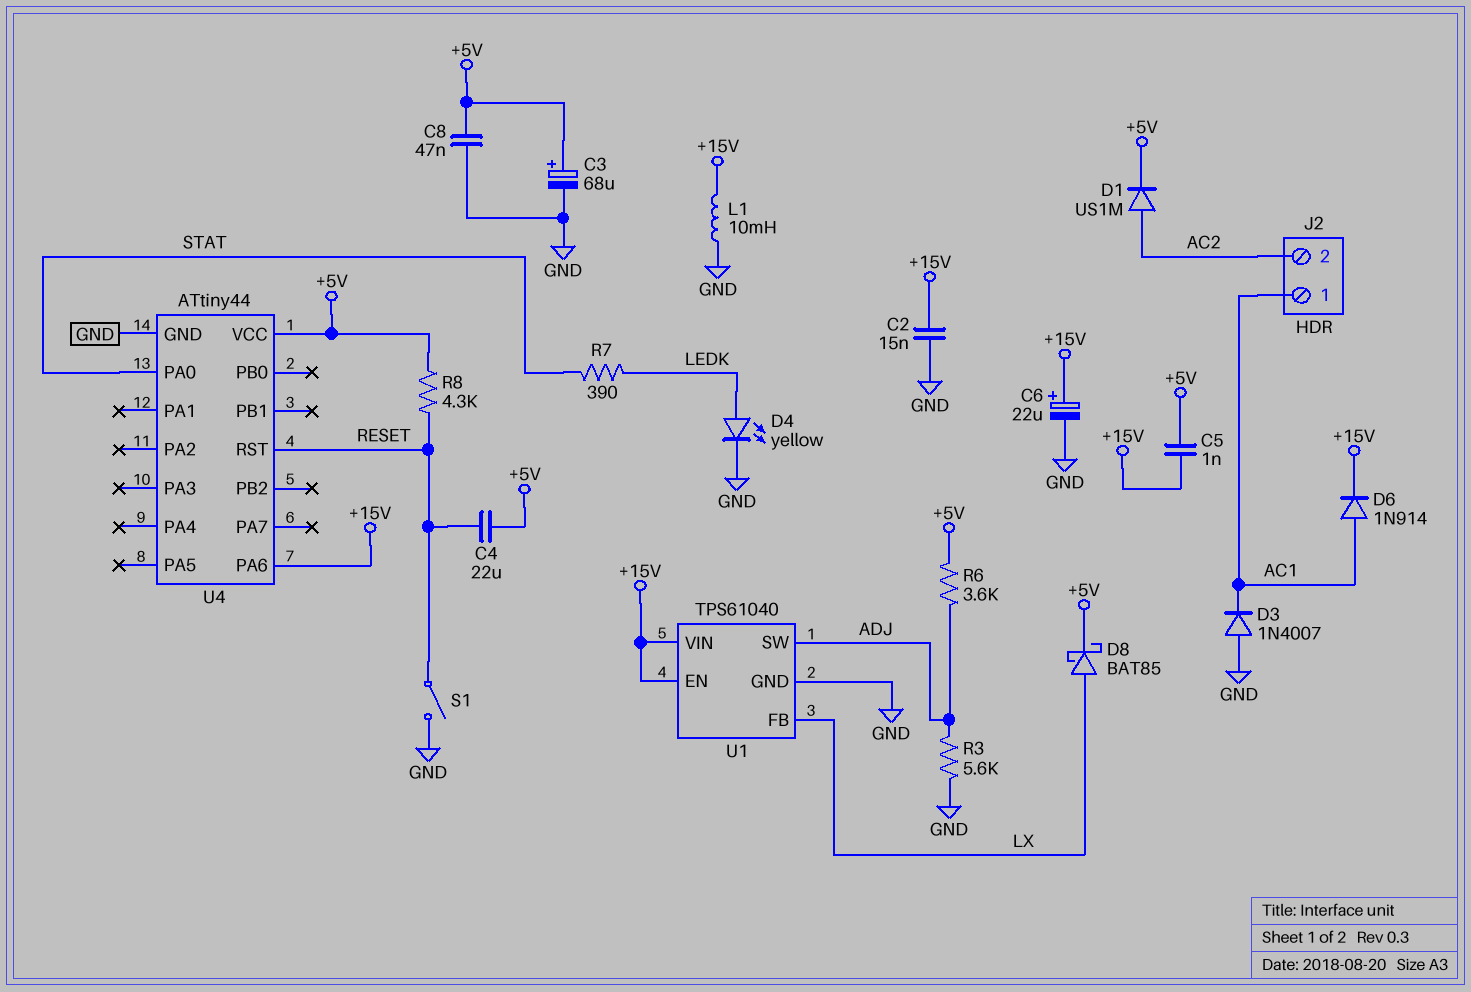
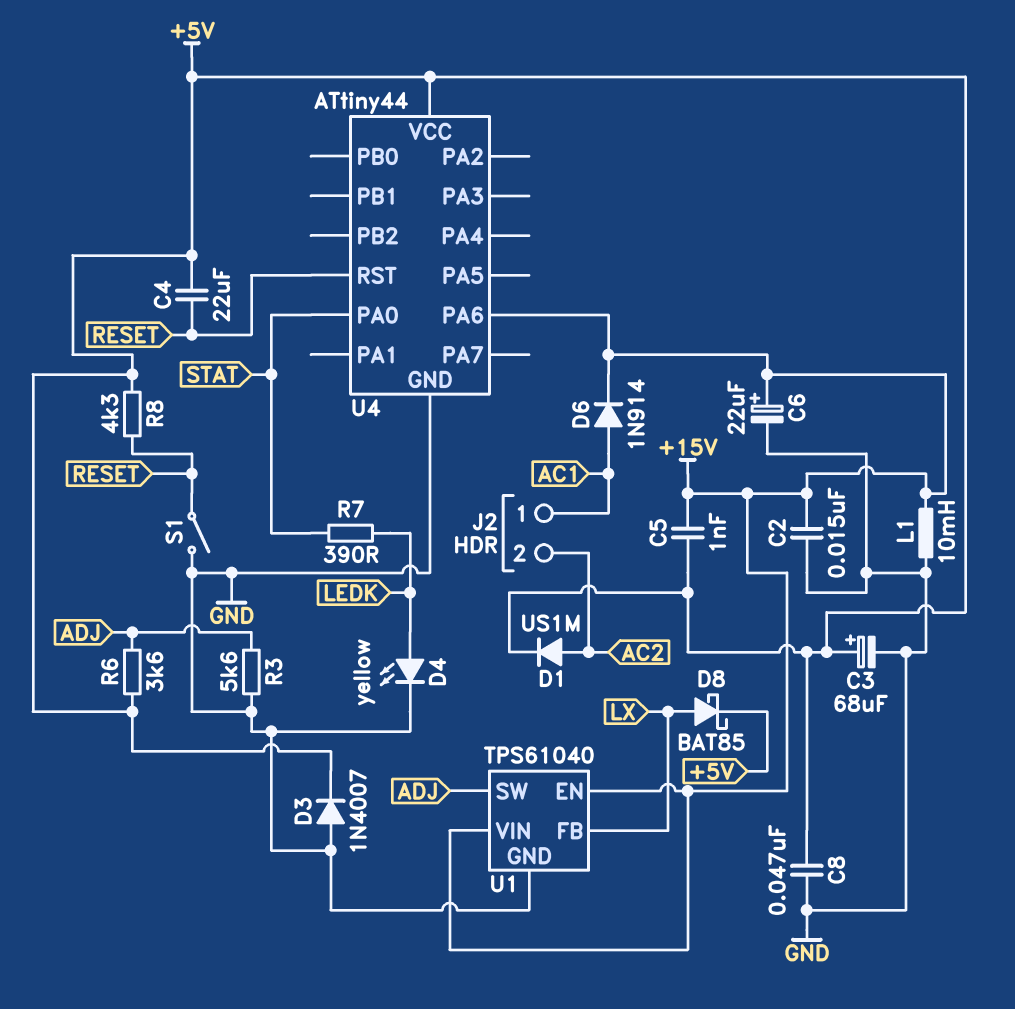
D3: diode 1N4007 (A GND, K AC1) -> diode 1N4007 (A GND, K +5V)

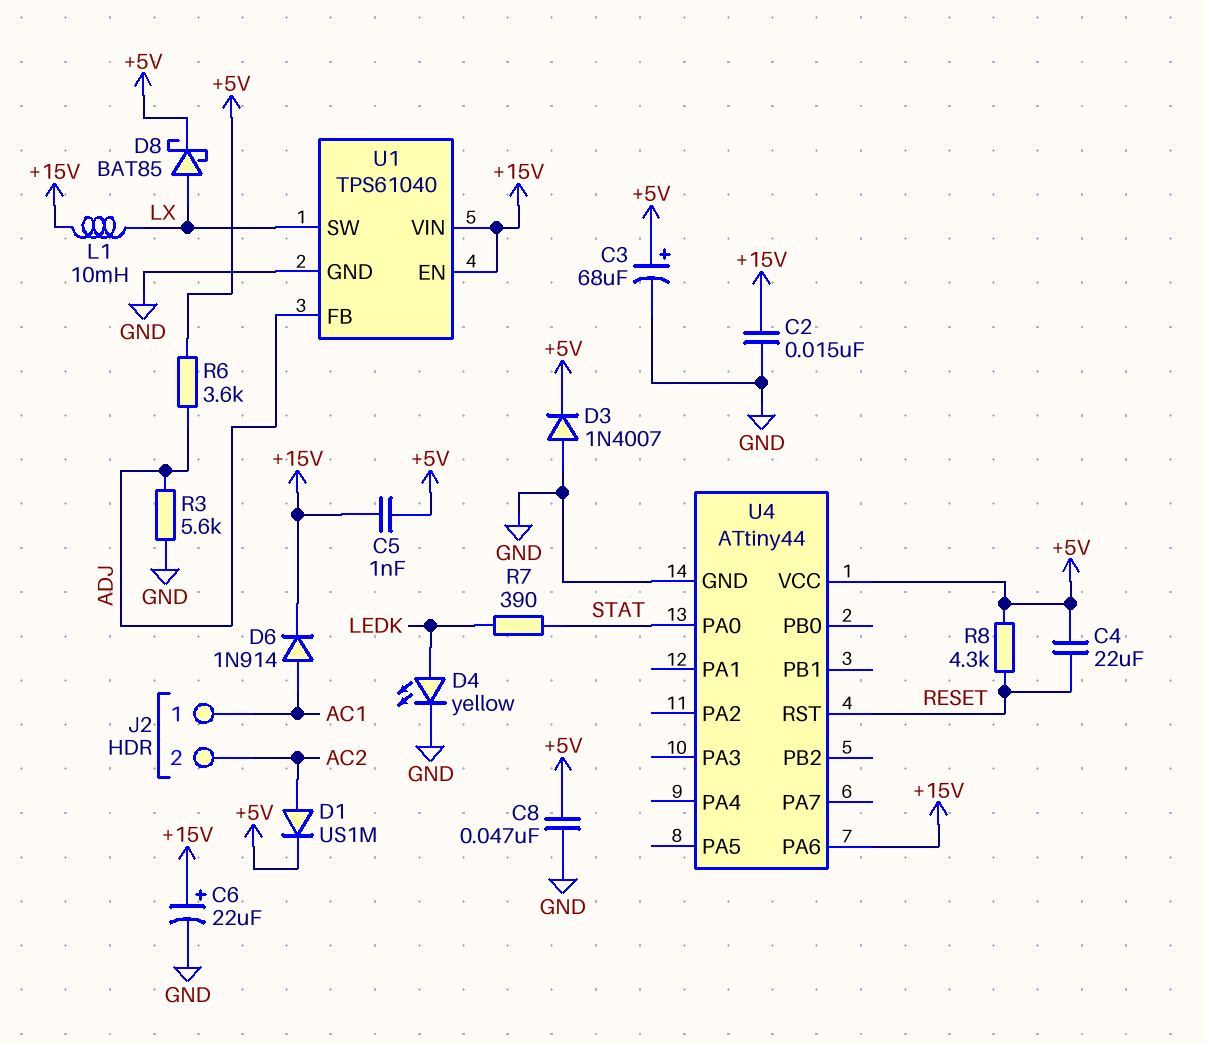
L1: 10mH (+15V, GND) -> 10mH (+15V, LX)
S1: switch (GND, RESET) -> none
U1 pin FB: LX -> ADJ
U1 pin SW: ADJ -> LX

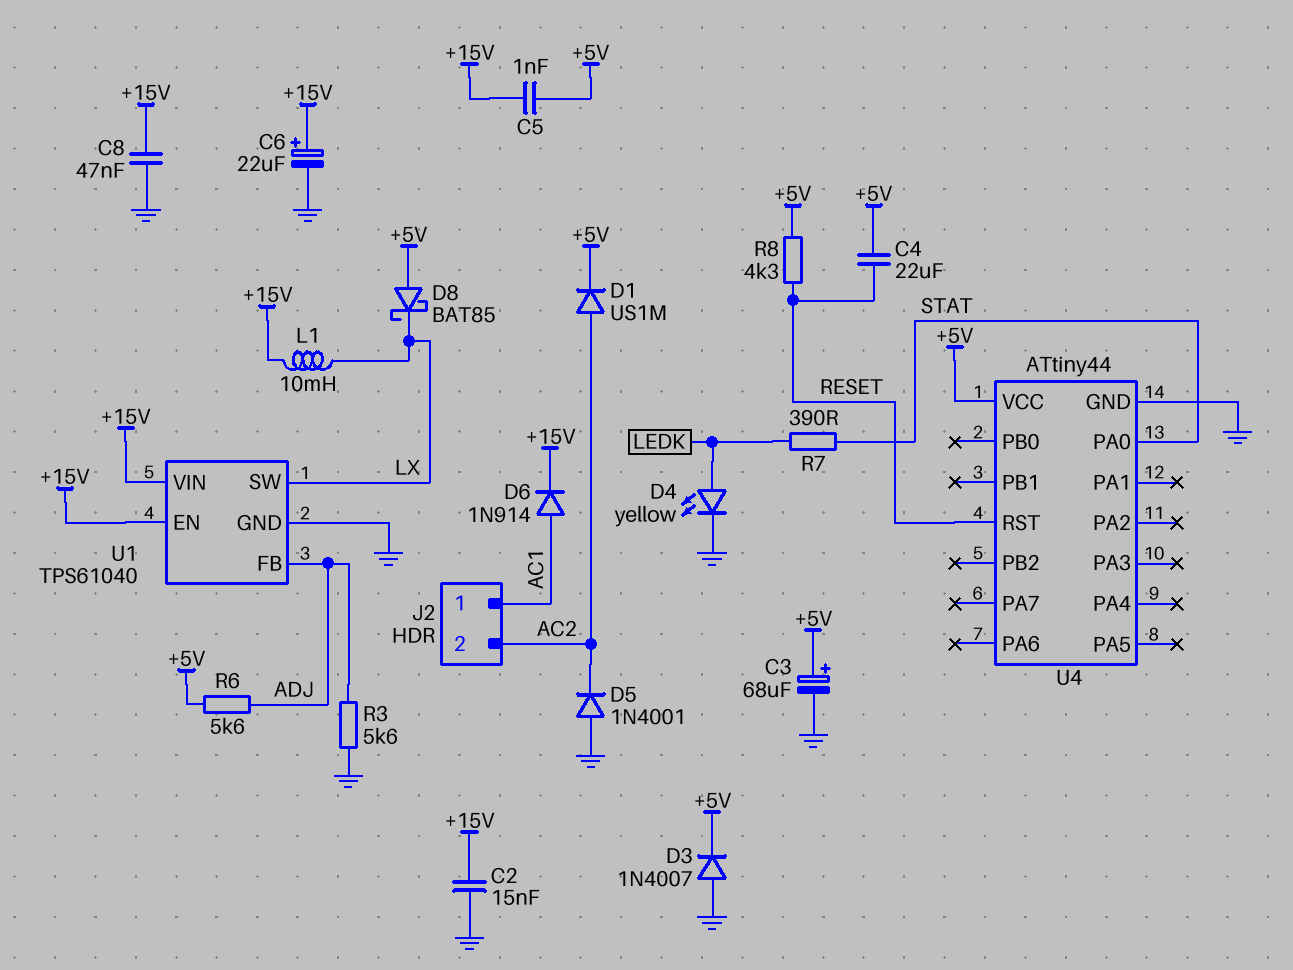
C8: 47nF (+5V, GND) -> 47nF (+15V, GND)
D5: none -> diode 1N4001 (A GND, K AC2)
D8: schottky BAT85 (A LX, K +5V) -> schottky BAT85 (A +5V, K LX)
R6: 3.6k (+5V, ADJ) -> 5.6k (+5V, ADJ)
U4 pin PA6: +15V -> none

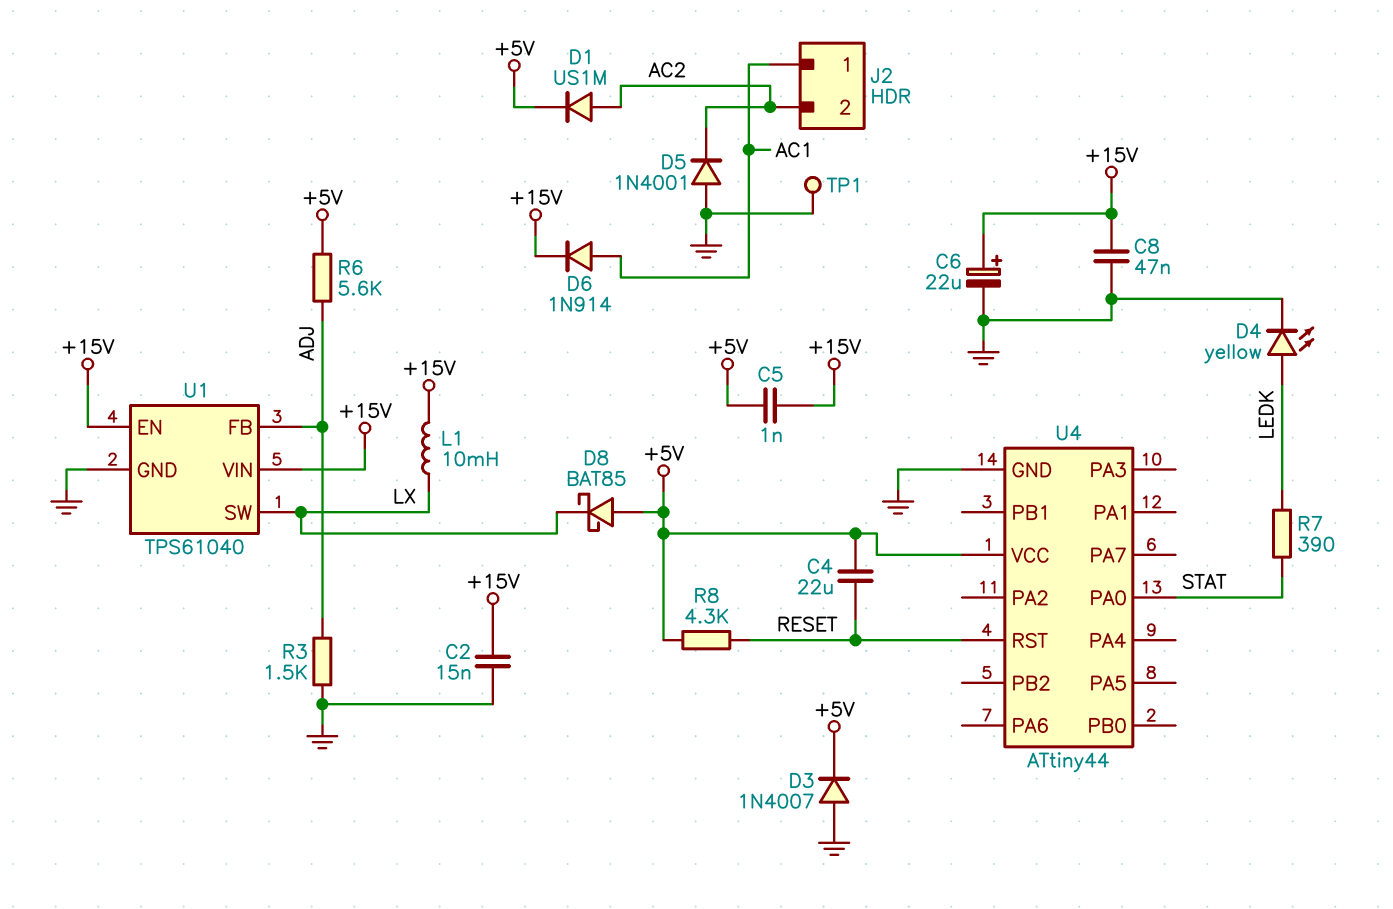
C3: 68uF (plus +5V, minus GND) -> none
R3: 5.6k (ADJ, GND) -> 1.5k (ADJ, GND)
TP1: none -> test point (GND)

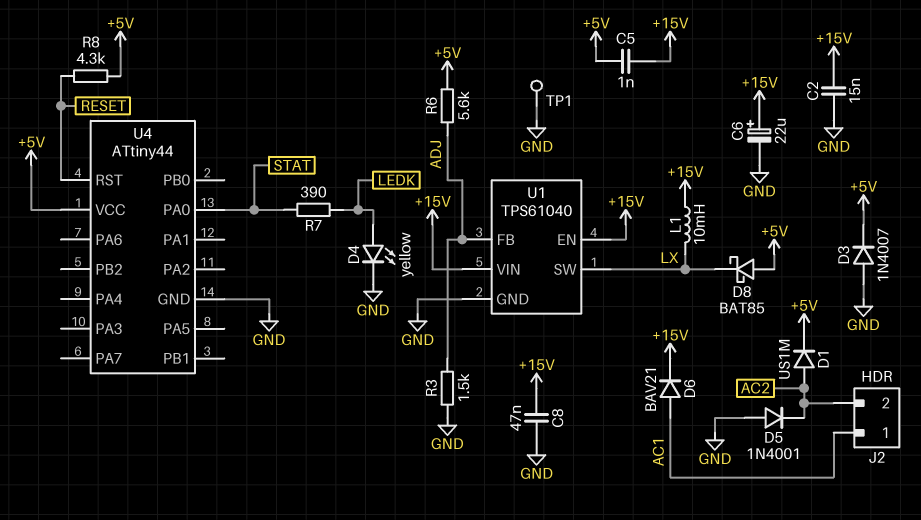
C4: 22uF (+5V, RESET) -> none
D6: diode 1N914 (A AC1, K +15V) -> diode BAV21 (A AC1, K +15V)

